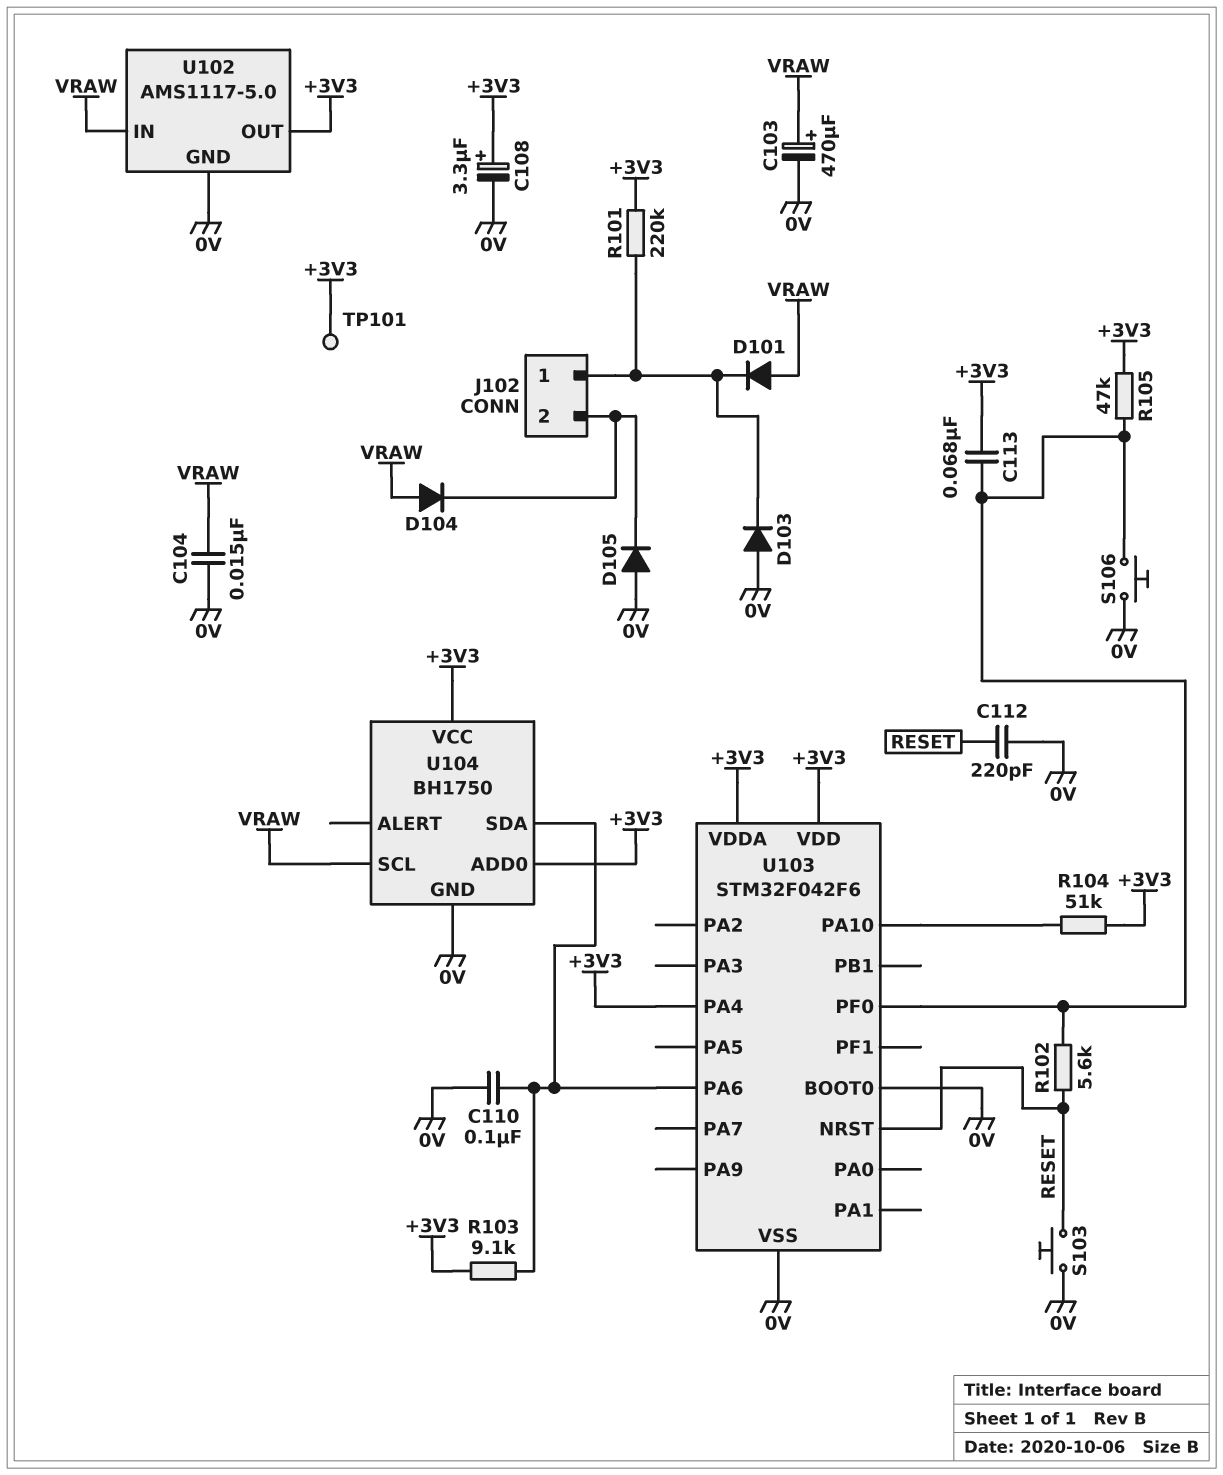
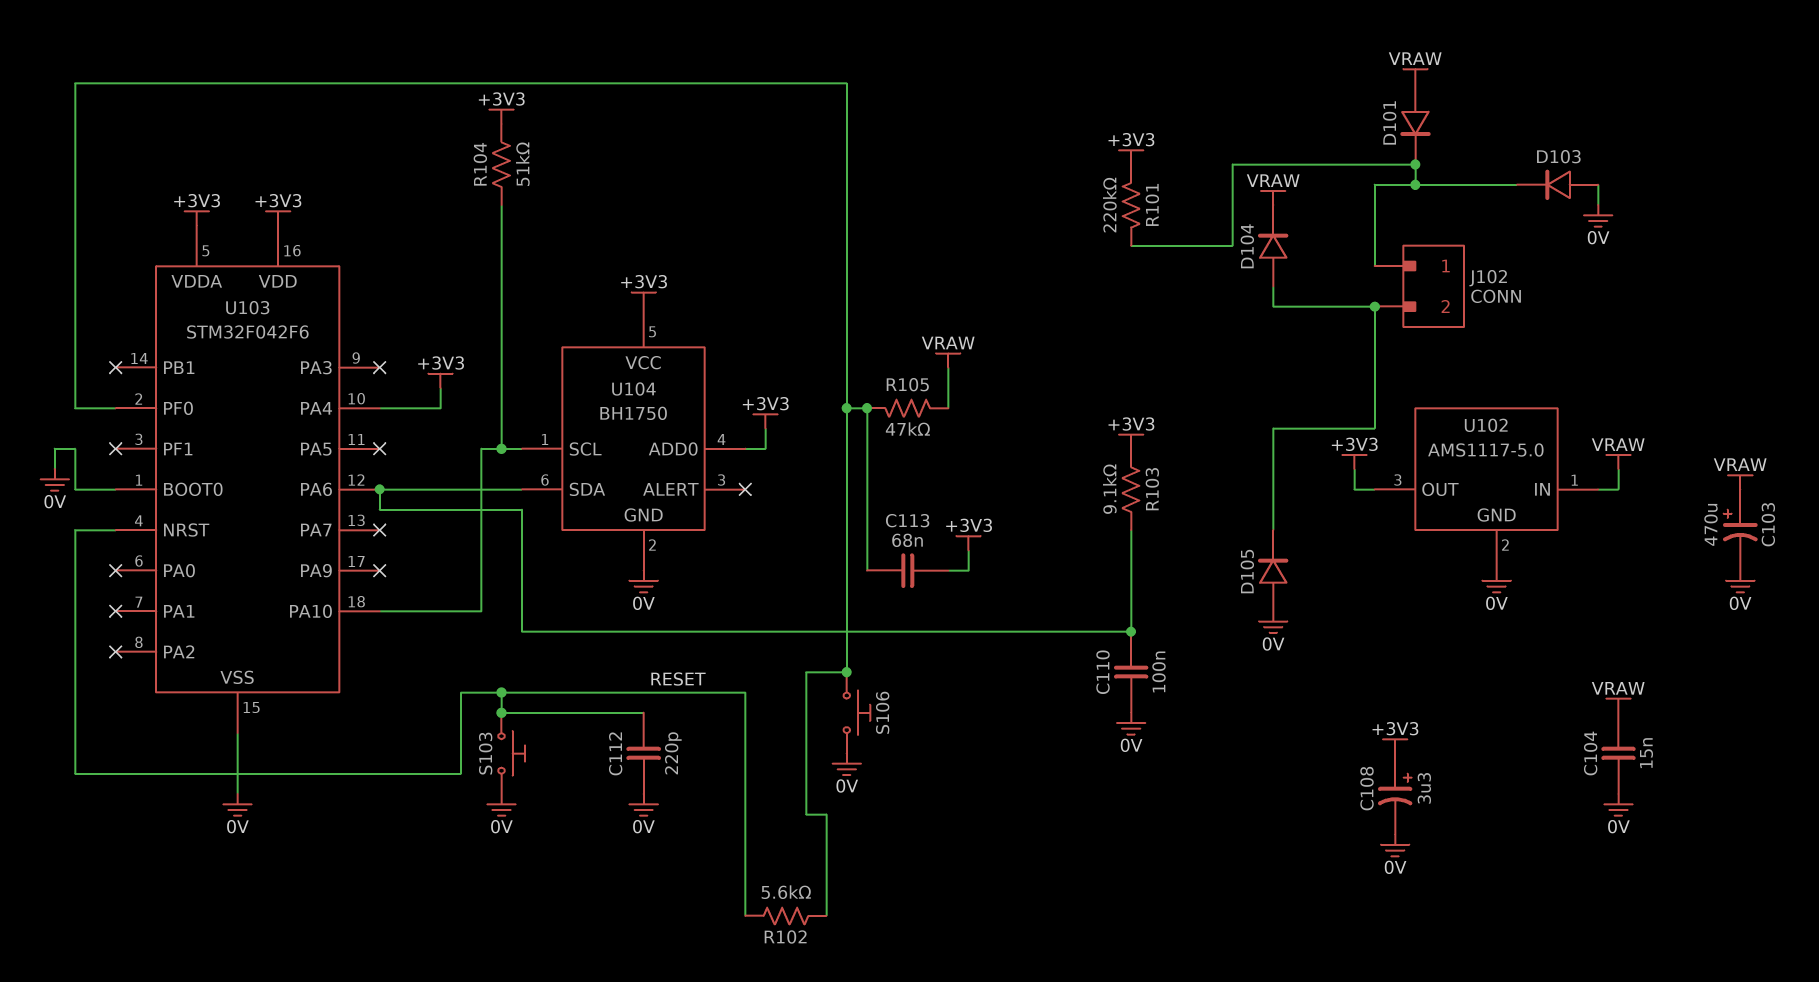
D104: diode (A VRAW, K J102/2) -> diode (A J102/2, K VRAW)
R105: 47k (+3V3, U103/PF0) -> 47k (U103/PF0, VRAW)
TP101: test point (+3V3) -> none
U104 pin SCL: VRAW -> U103/PA10

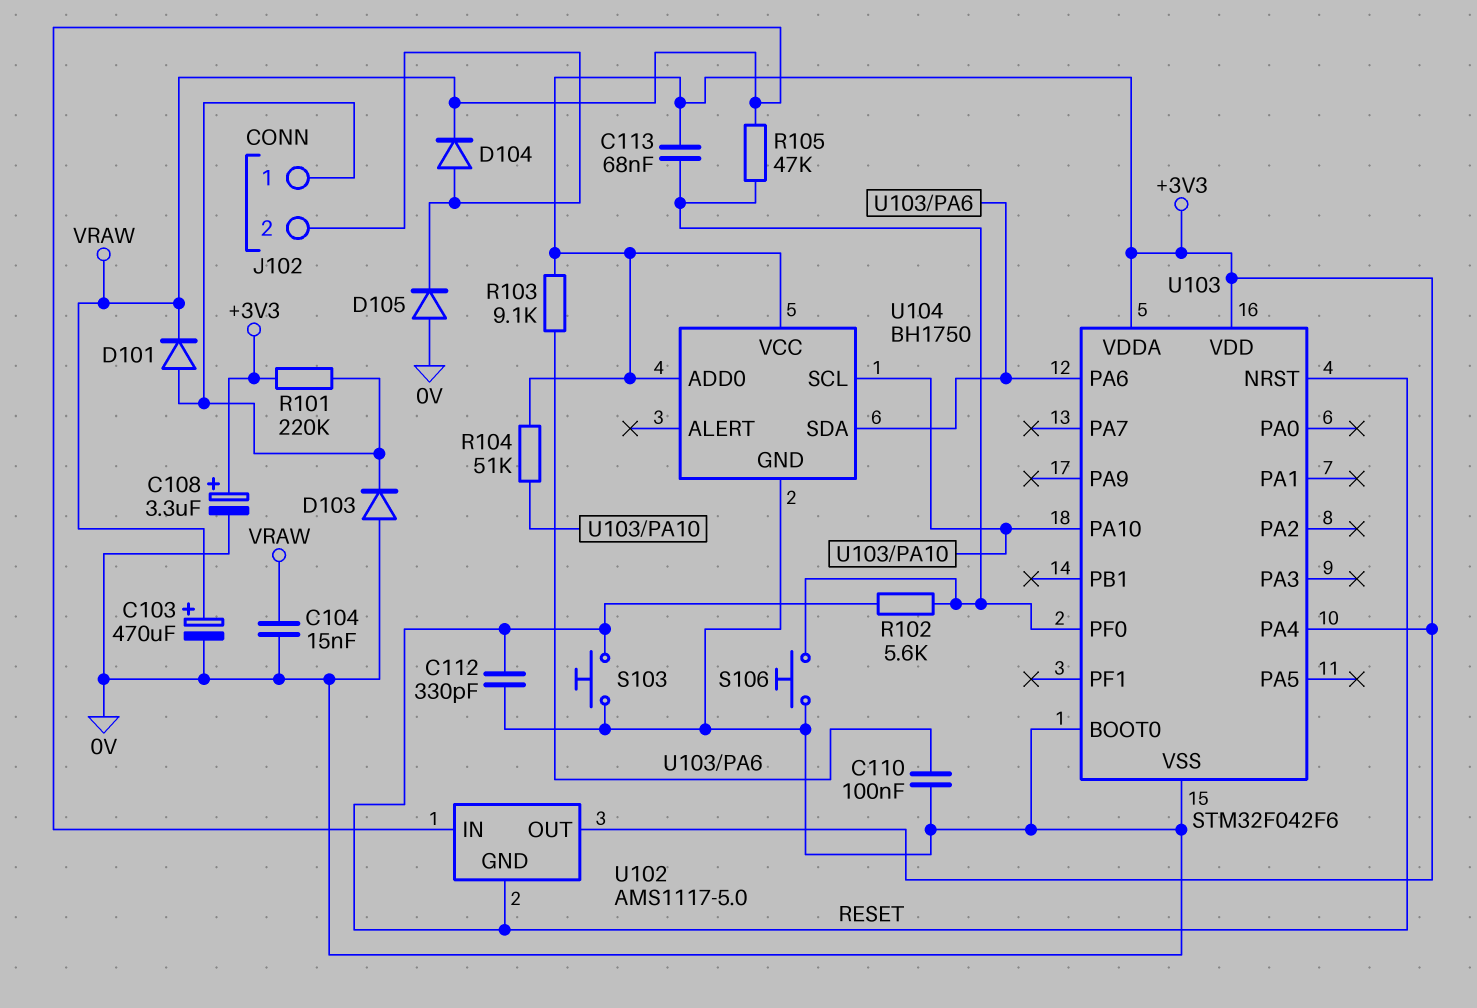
C112: 220pF (0V, RESET) -> 330pF (0V, RESET)
D101: diode (A VRAW, K J102/1) -> diode (A J102/1, K VRAW)
U102 pin GND: 0V -> RESET

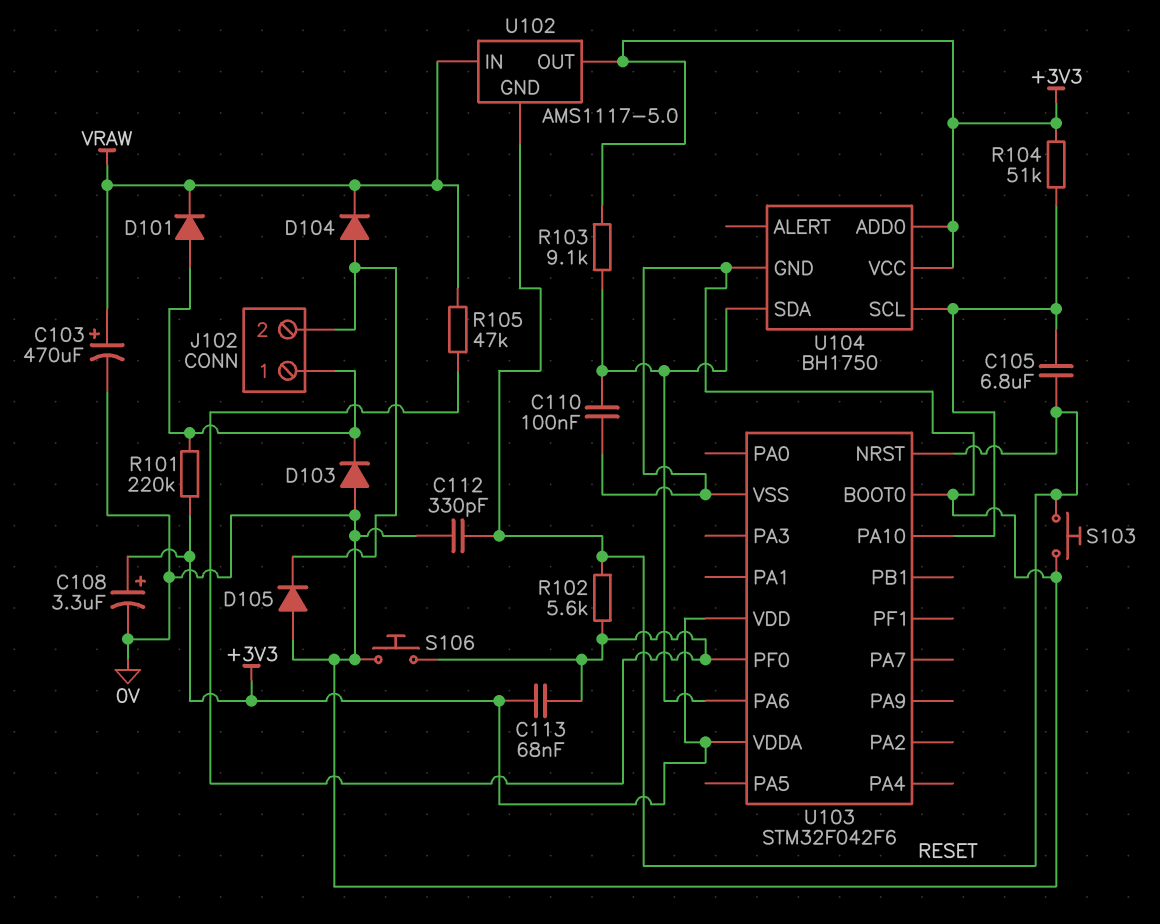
C104: 15nF (0V, VRAW) -> none
C105: none -> 6.8uF (RESET, U103/PA10)
U103 pin PA4: +3V3 -> none

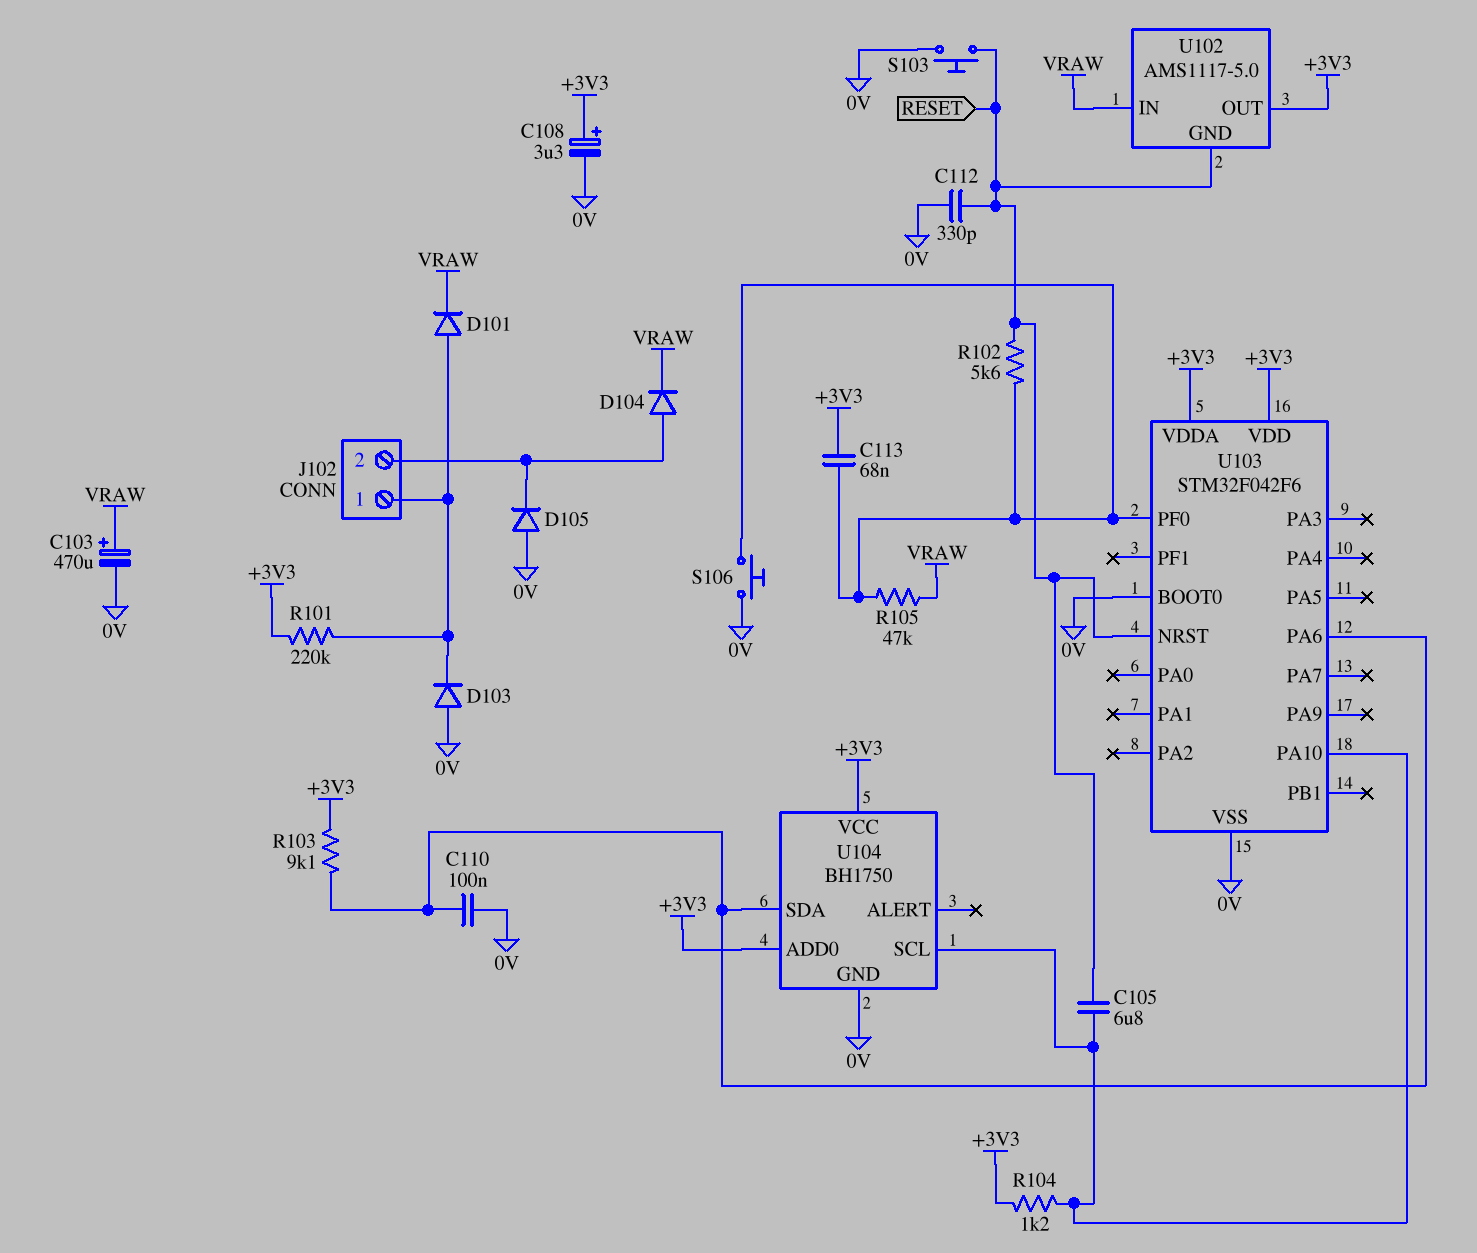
R104: 51k (+3V3, U103/PA10) -> 1.2k (+3V3, U103/PA10)

